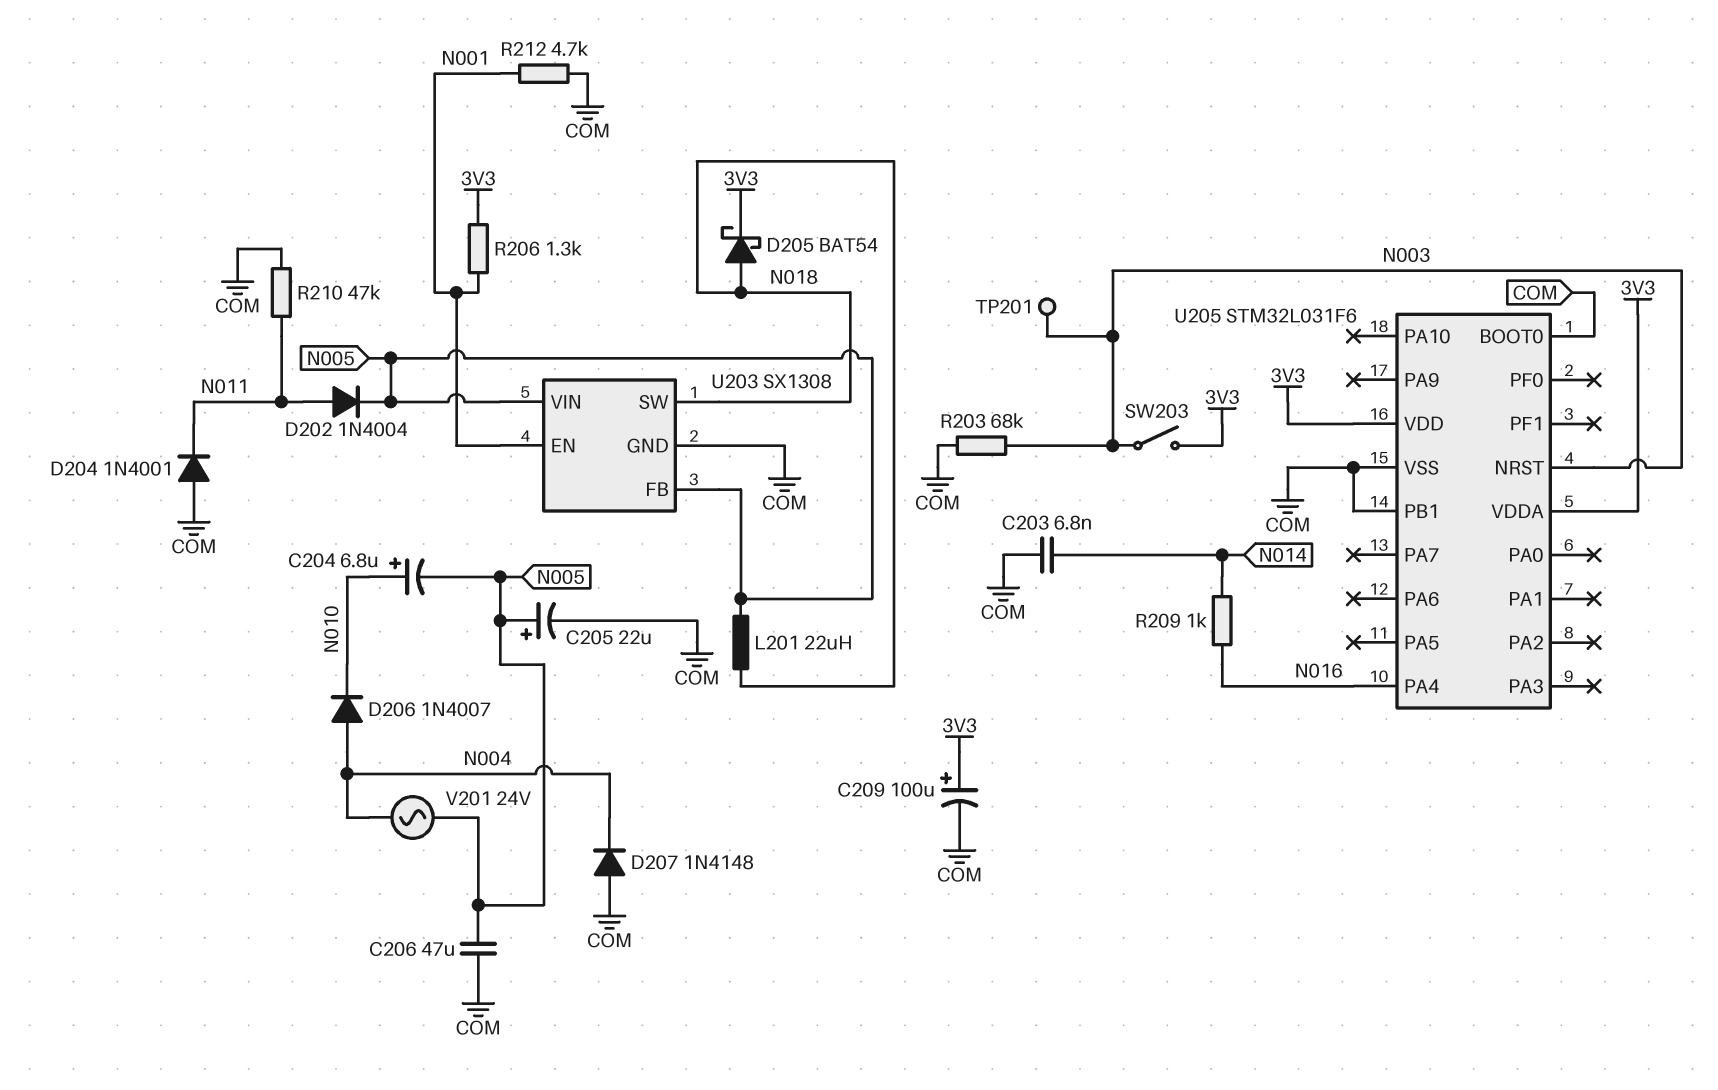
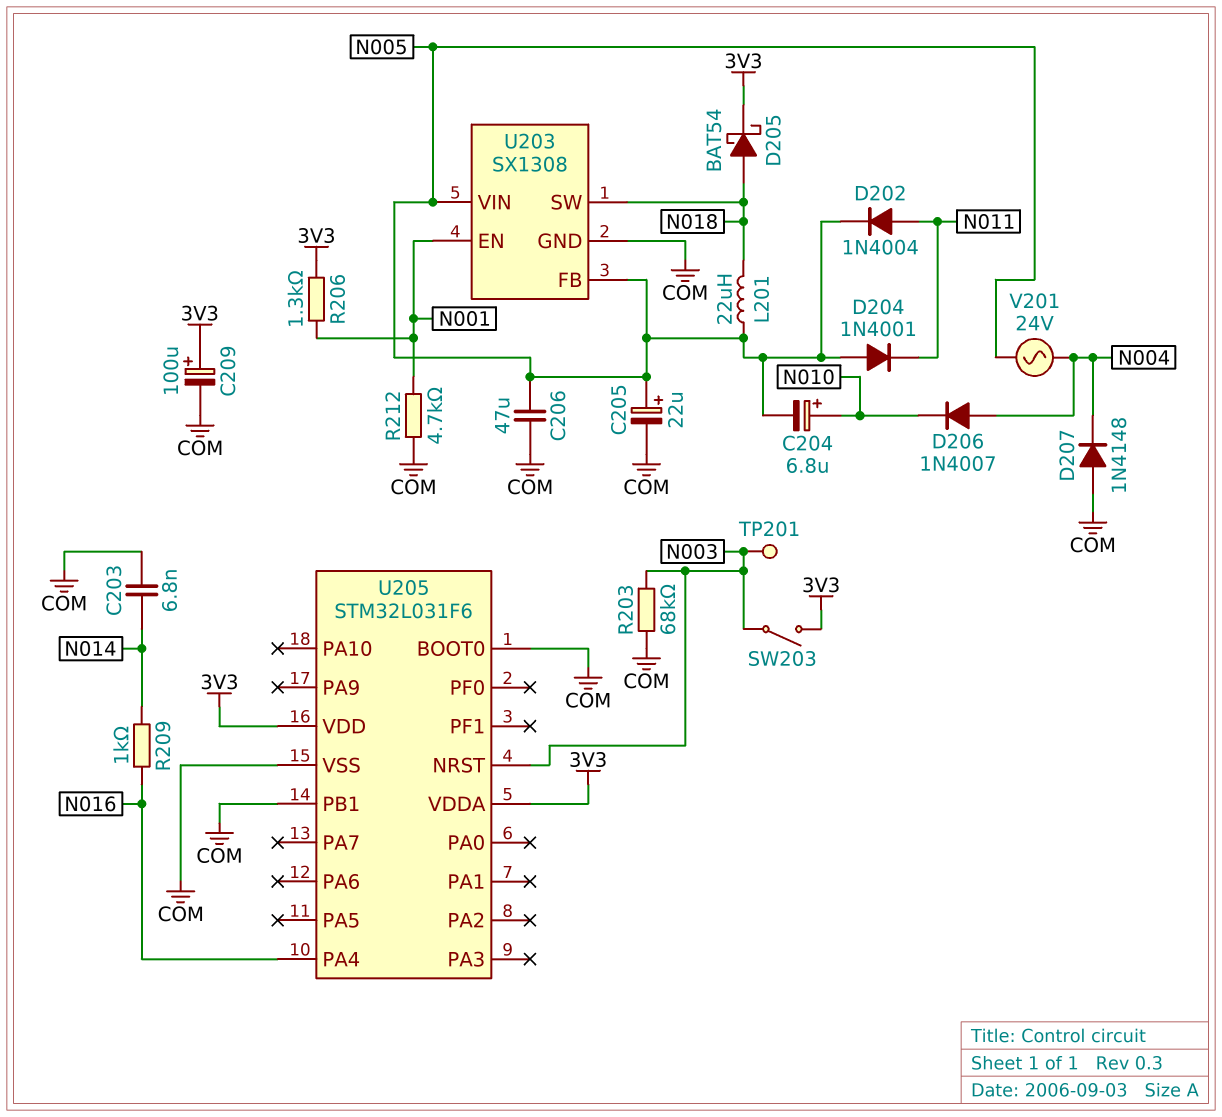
D204: diode 1N4001 (A COM, K N011) -> diode 1N4001 (A N005, K N011)
R210: 47k (COM, N011) -> none

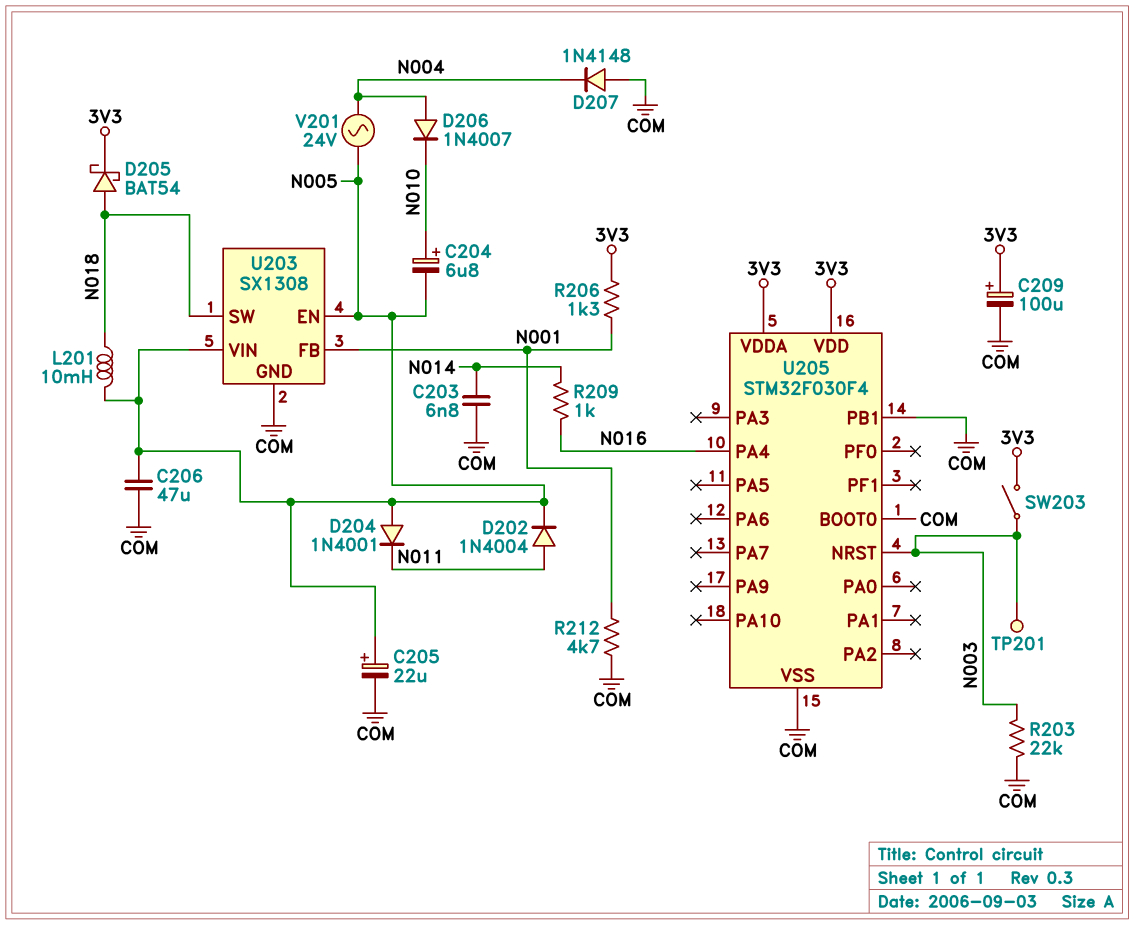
L201: 22uH (N005, N018) -> 10mH (N005, N018)
R203: 68k (COM, N003) -> 22k (COM, N003)
U203 pin EN: N001 -> N005
U203 pin FB: N005 -> N001
U205: STM32L031F6 -> STM32F030F4

